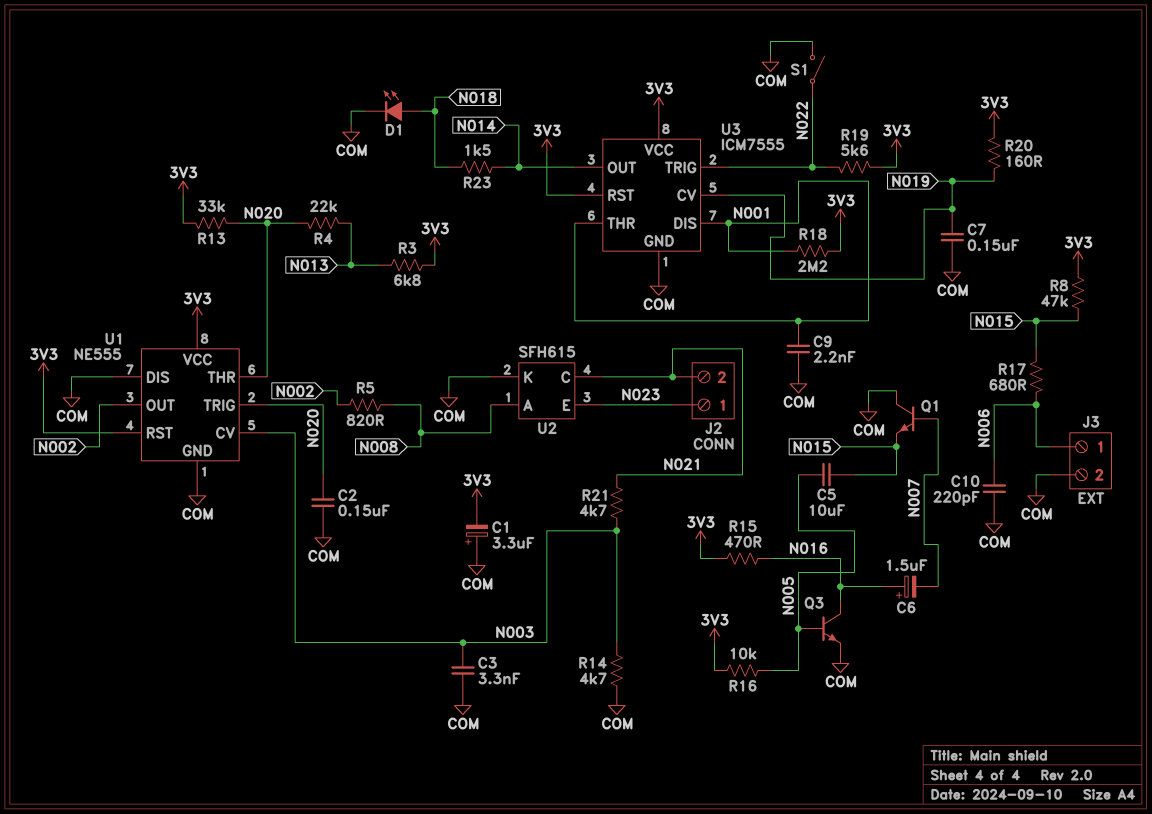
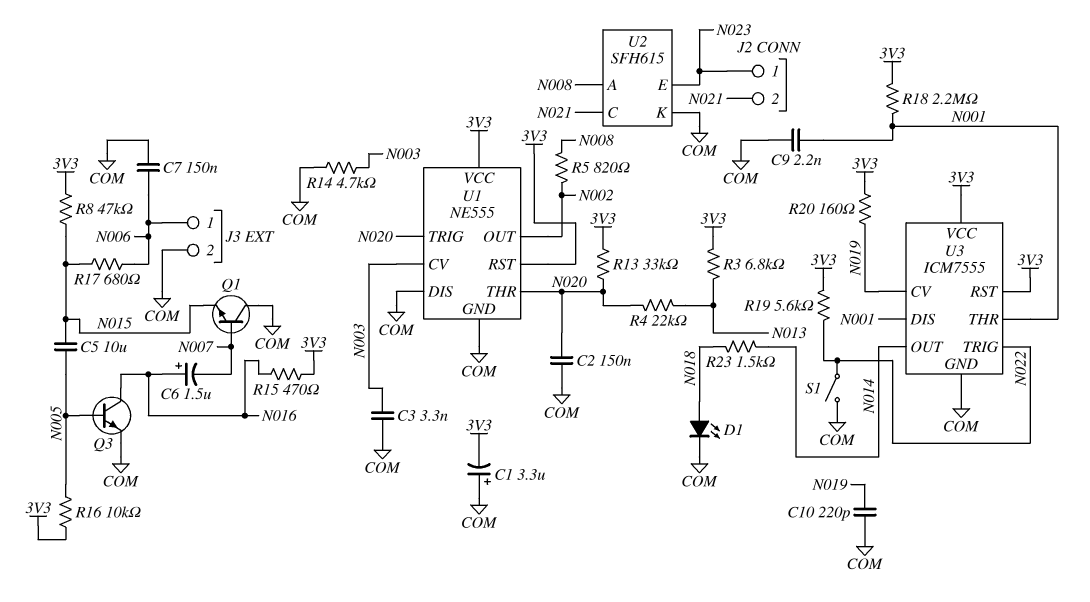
C7: 150nF (COM, N019) -> 150nF (COM, N006)
C10: 220pF (COM, N006) -> 220pF (COM, N019)
R21: 4.7k (N003, N021) -> none

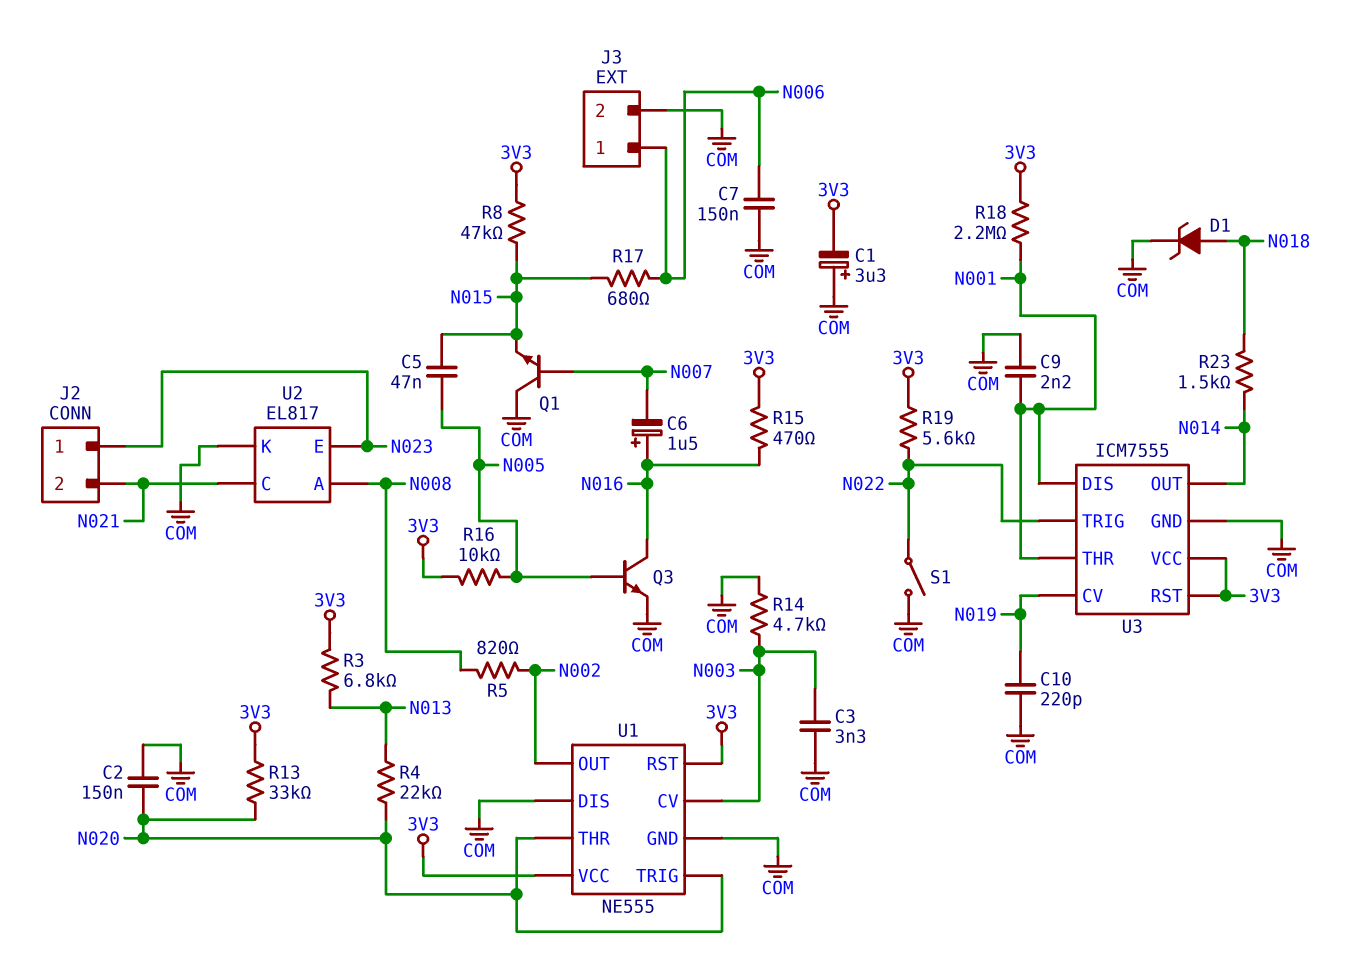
C5: 10uF (N005, N015) -> 47nF (N005, N015)
D1: LED (A N018, K COM) -> zener (A N018, K COM)
R20: 160 (3V3, N019) -> none
U2: SFH615 -> EL817

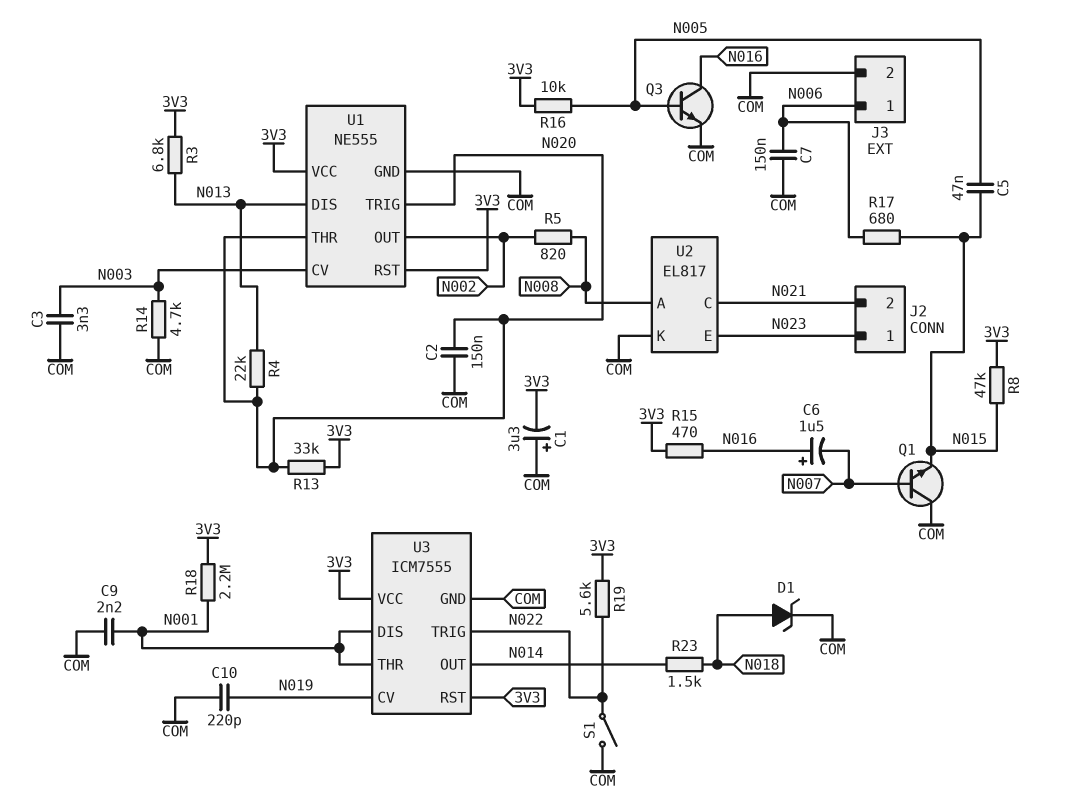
U1 pin DIS: COM -> N013

